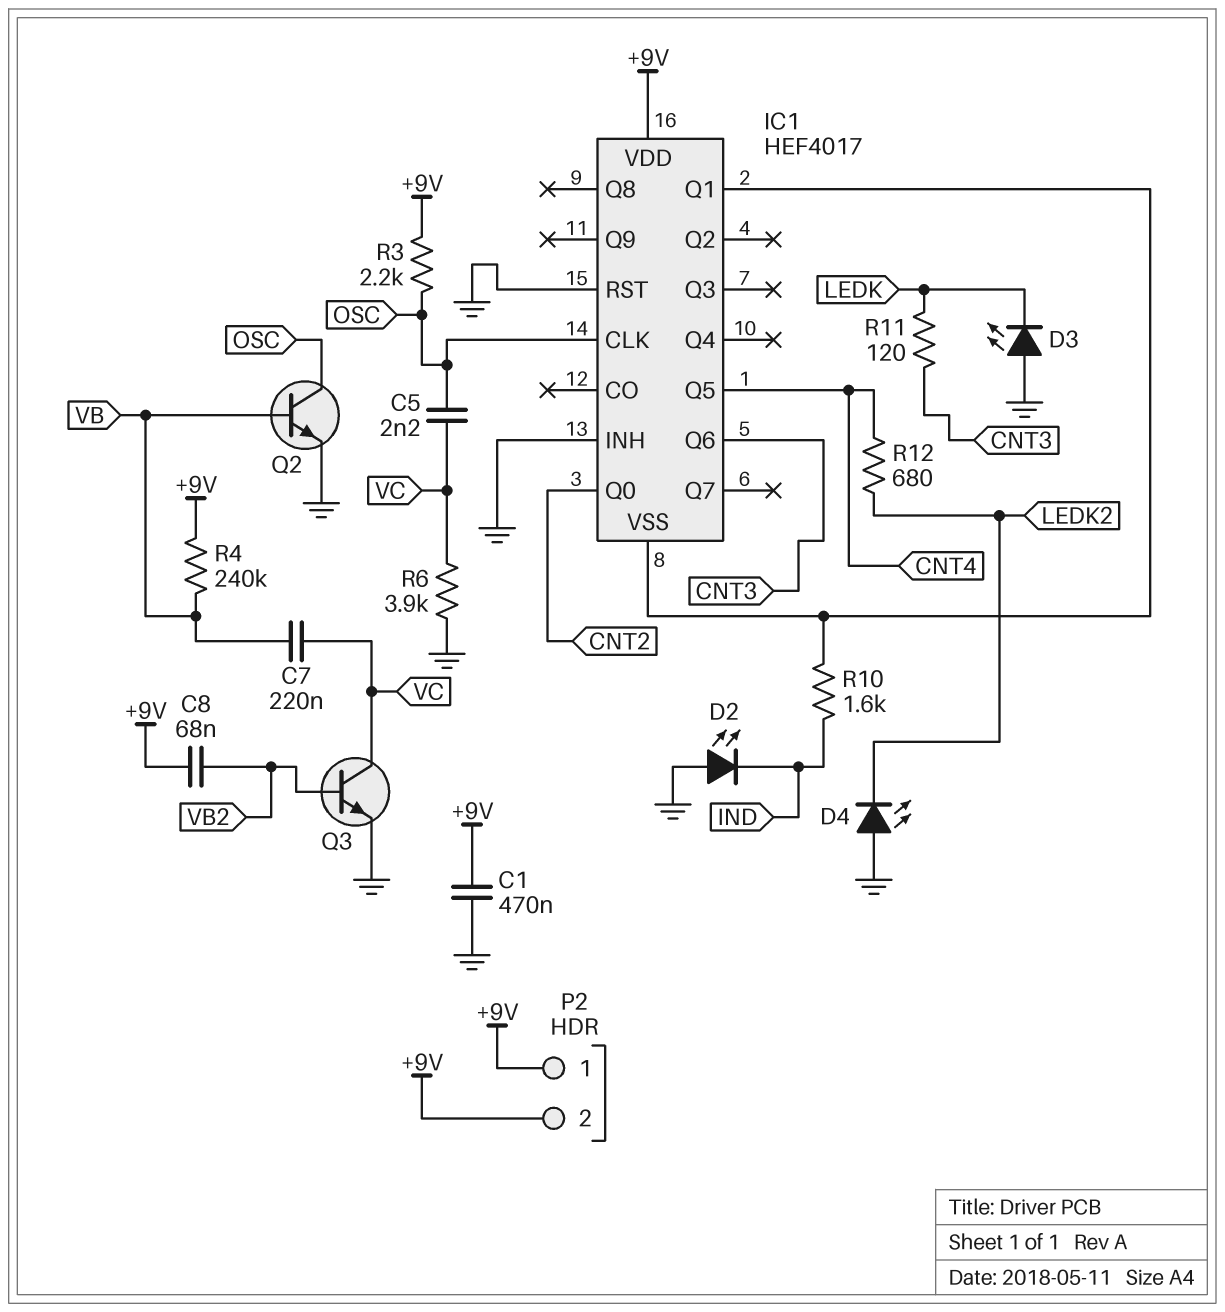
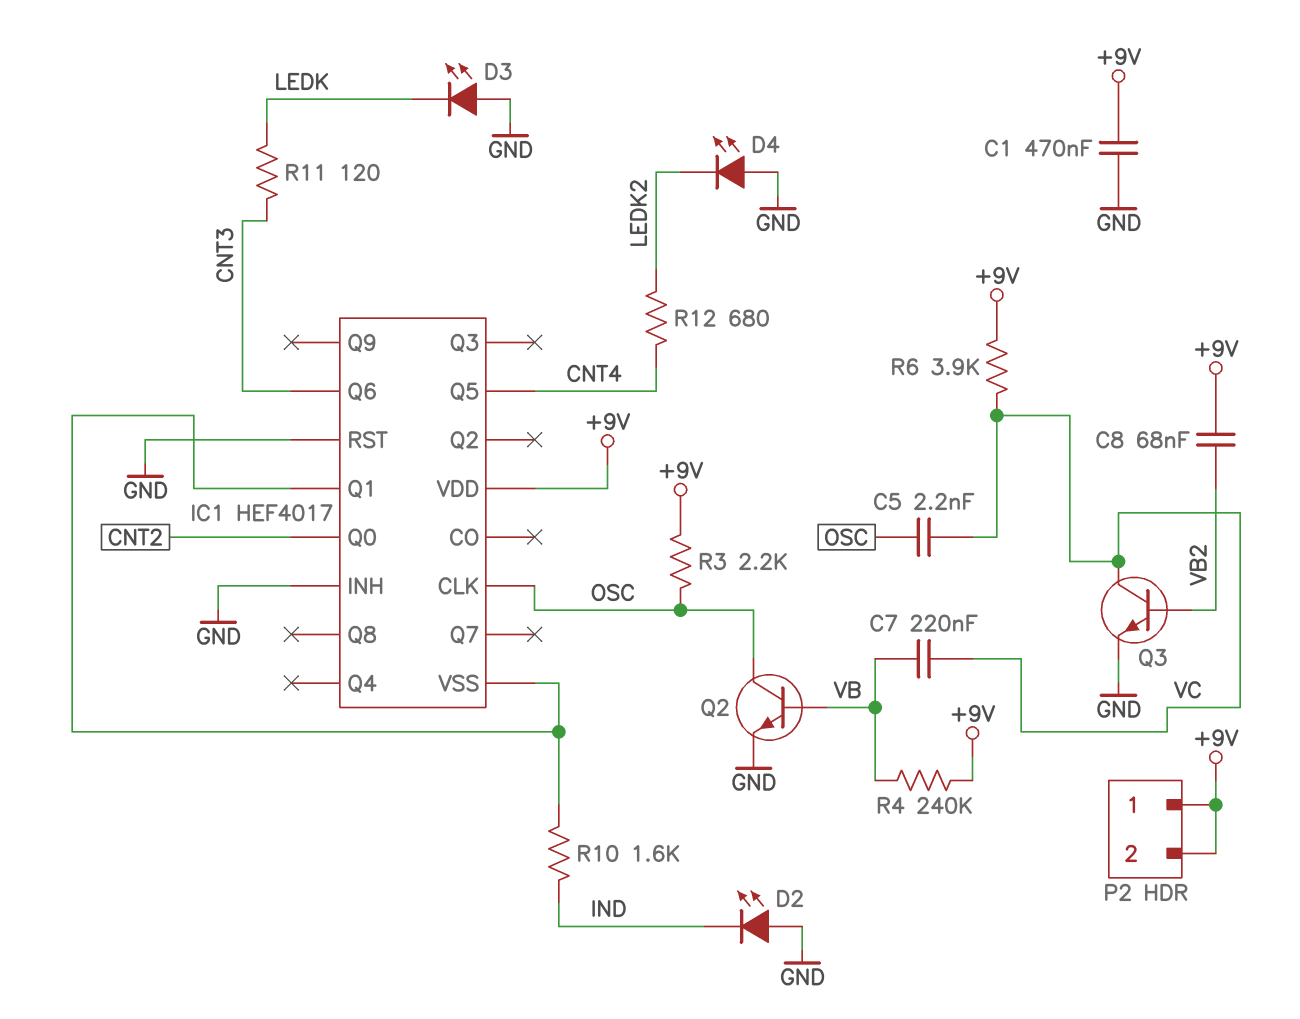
R6: 3.9k (GND, VC) -> 3.9k (+9V, VC)

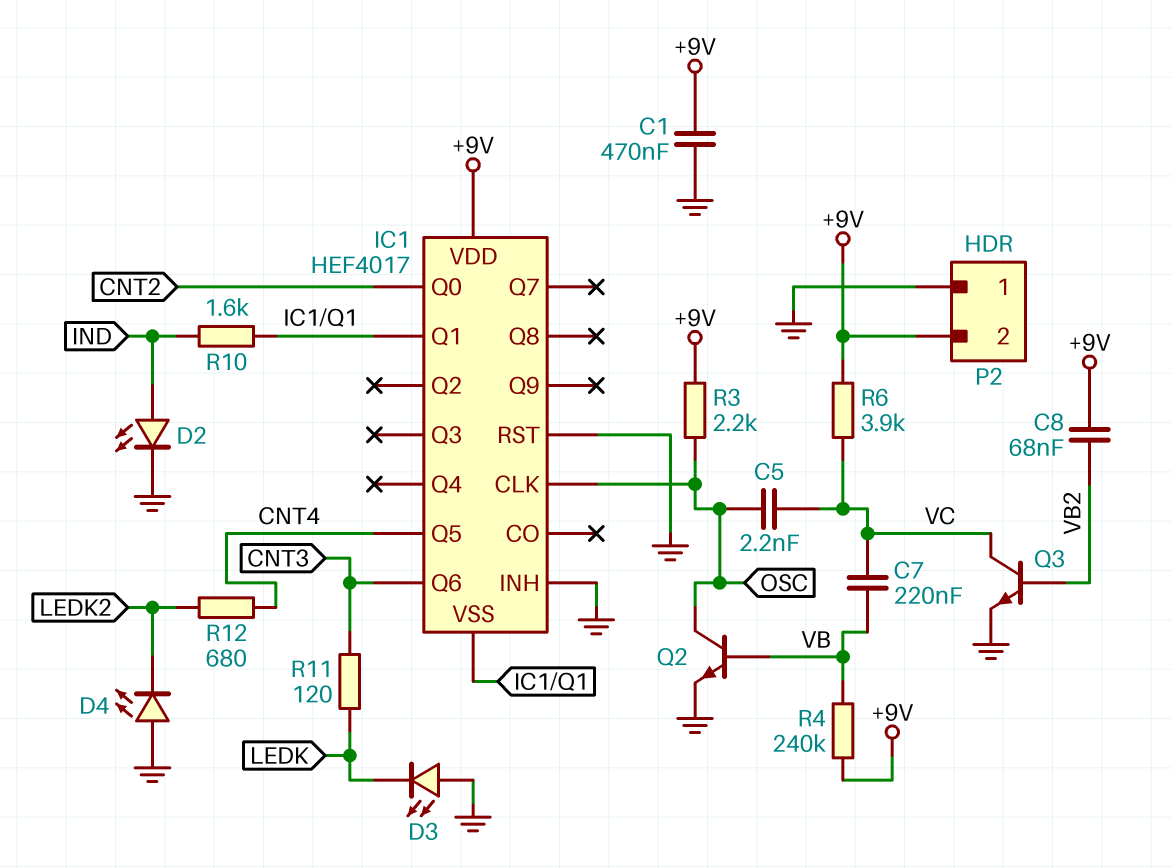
D2: LED (A GND, K IND) -> LED (A IND, K GND)
P2 pin 1: +9V -> GND

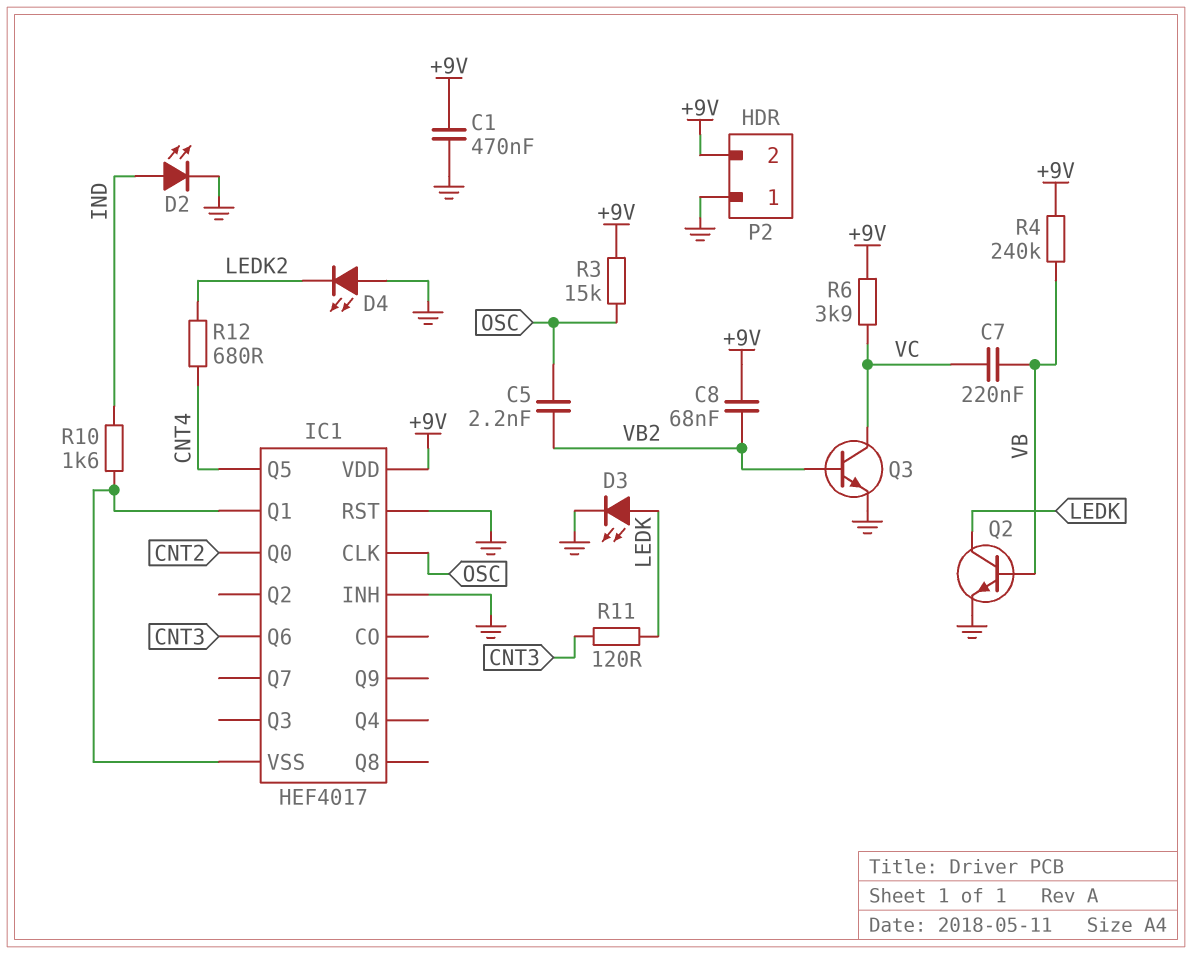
C5: 2.2nF (OSC, VC) -> 2.2nF (OSC, VB2)
D3: LED (A GND, K LEDK) -> LED (A LEDK, K GND)
Q2: NPN (B VB, C OSC, E GND) -> NPN (B VB, C LEDK, E GND)
R3: 2.2k (+9V, OSC) -> 15k (+9V, OSC)

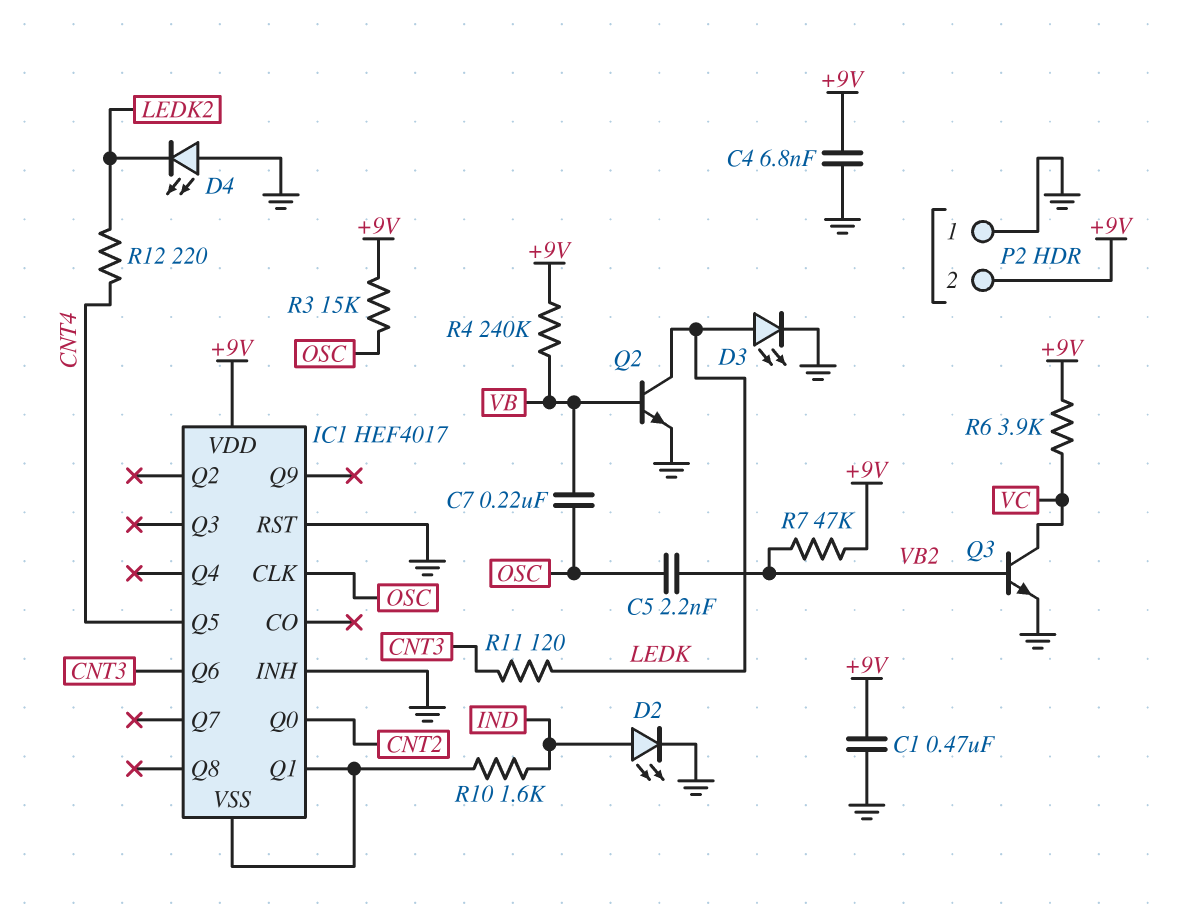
C4: none -> 6.8nF (+9V, GND)
C7: 220nF (VB, VC) -> 220nF (OSC, VB)
C8: 68nF (+9V, VB2) -> none
R7: none -> 47k (+9V, VB2)
R12: 680 (CNT4, LEDK2) -> 220 (CNT4, LEDK2)

